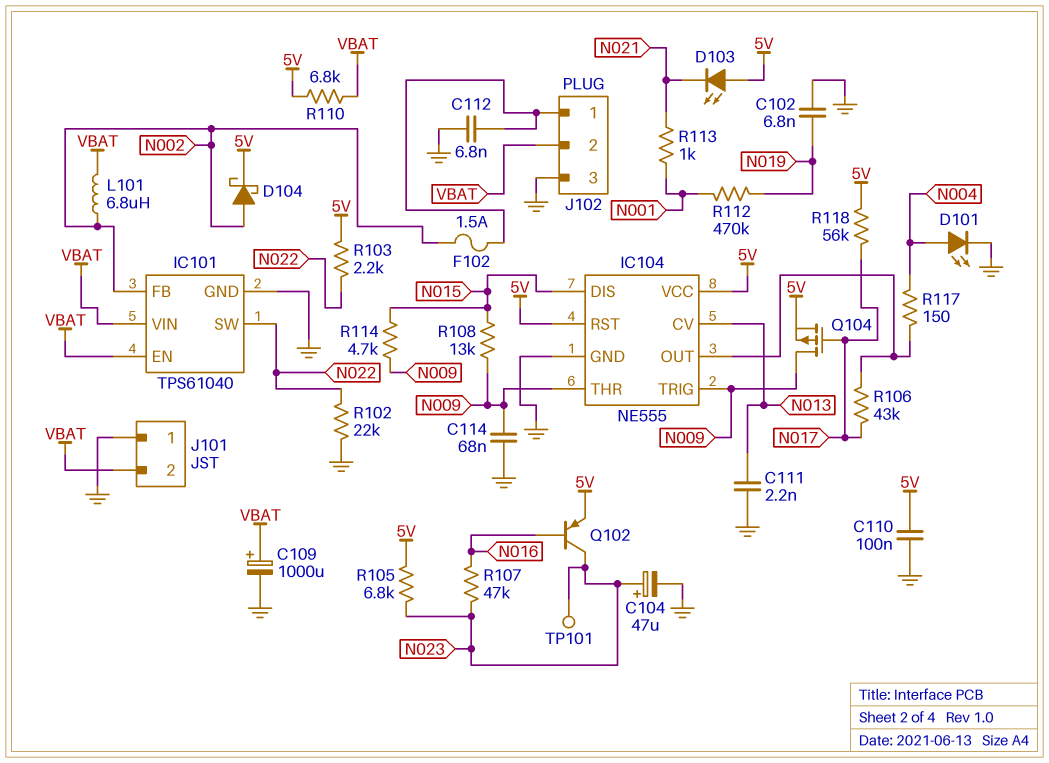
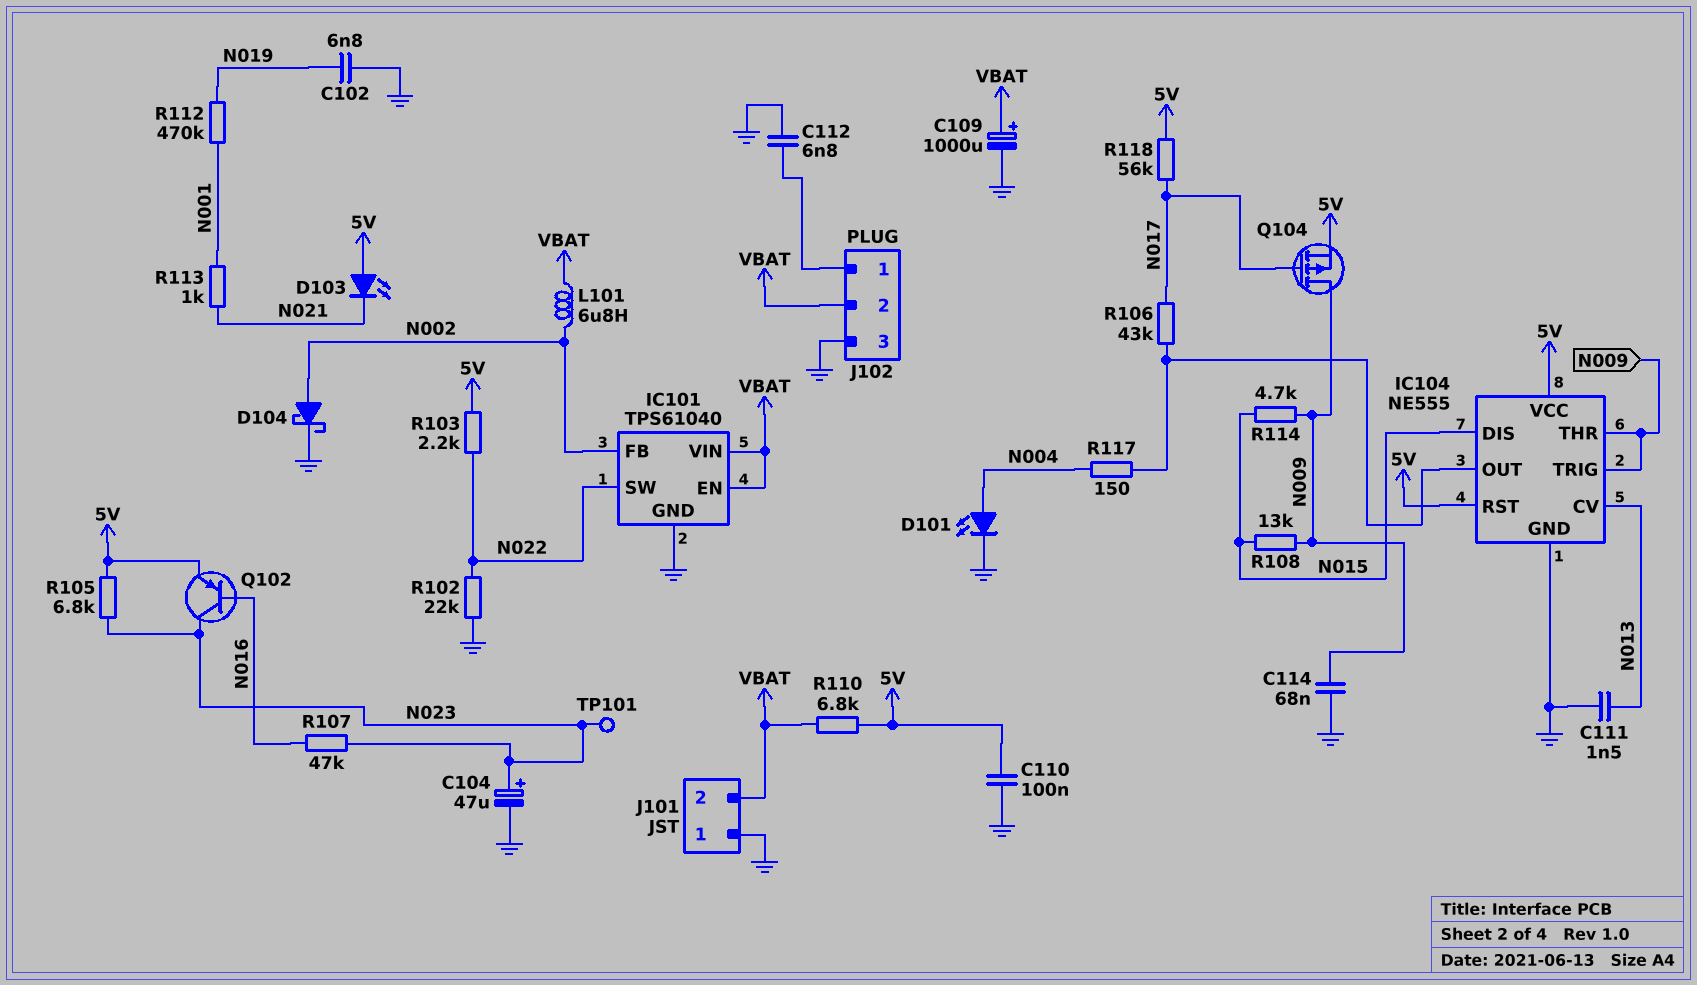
C111: 2.2nF (GND, N013) -> 1.5nF (GND, N013)
D104: schottky (A N002, K 5V) -> schottky (A N002, K GND)
F102: 1.5A (J102/1, N002) -> none

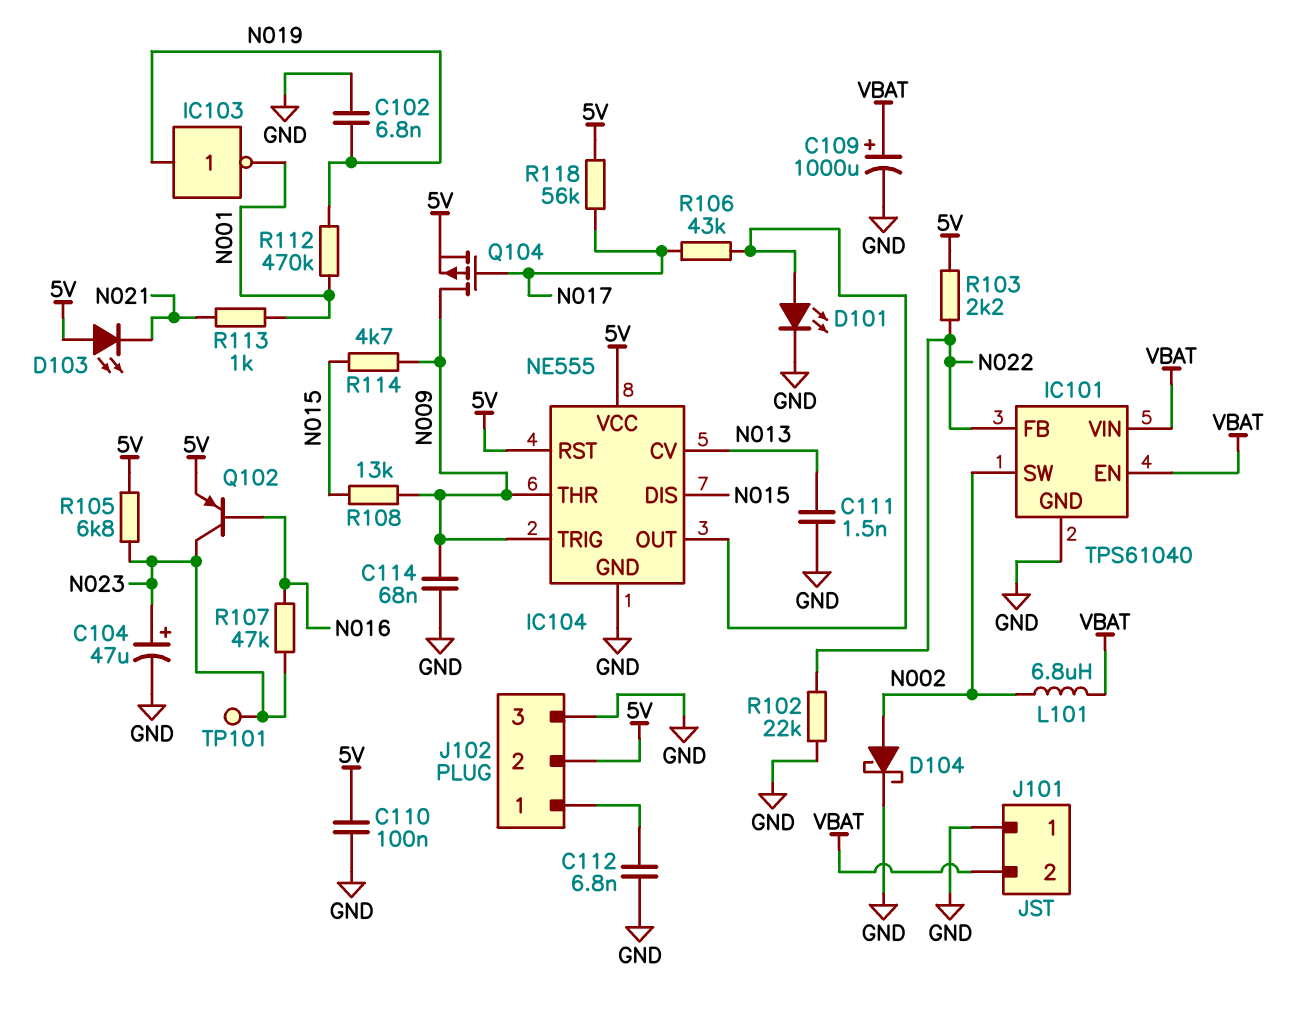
D101: LED (A N004, K GND) -> LED (A IC104/OUT, K GND)
IC101 pin FB: N002 -> N022
IC101 pin SW: N022 -> N002
IC103: none -> NOT (in N019, out N001)
J102 pin 2: VBAT -> 5V
R110: 6.8k (5V, VBAT) -> none
R117: 150 (IC104/OUT, N004) -> none

